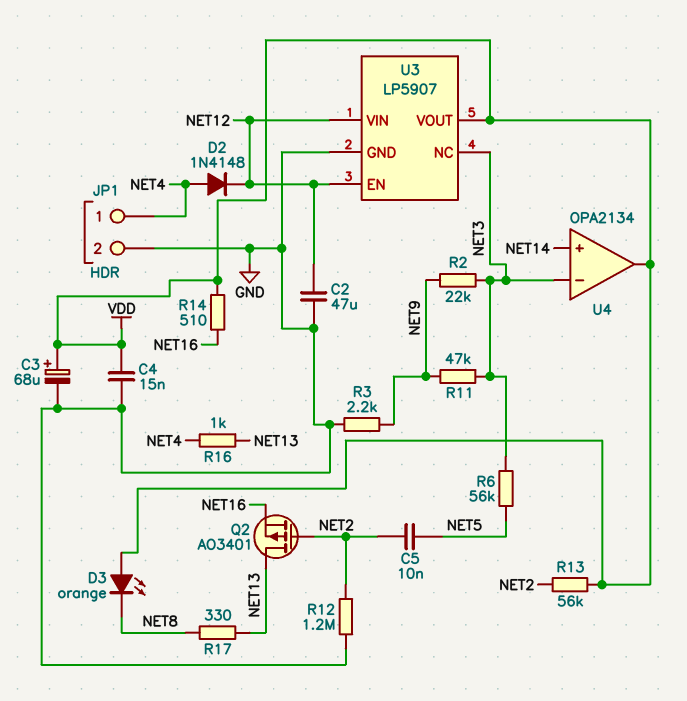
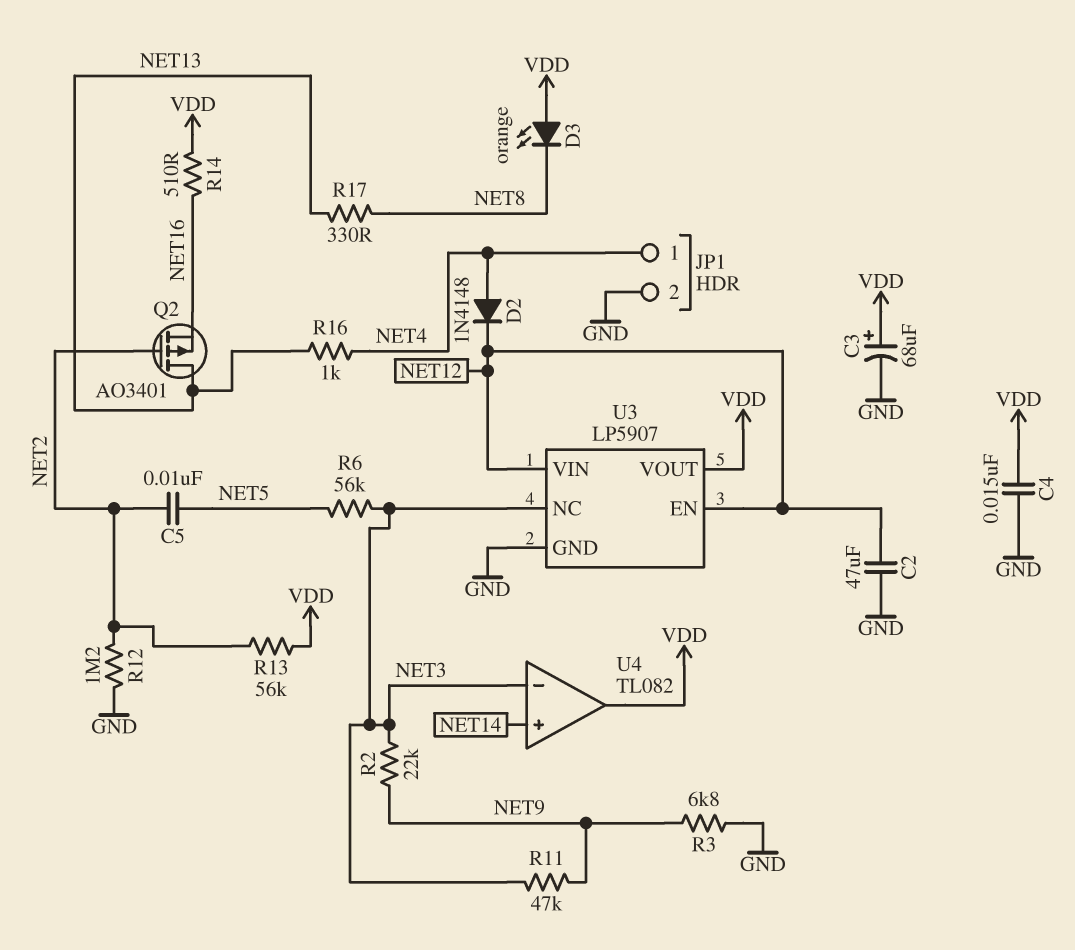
R3: 2.2k (GND, NET9) -> 6.8k (GND, NET9)
U4: OPA2134 -> TL082

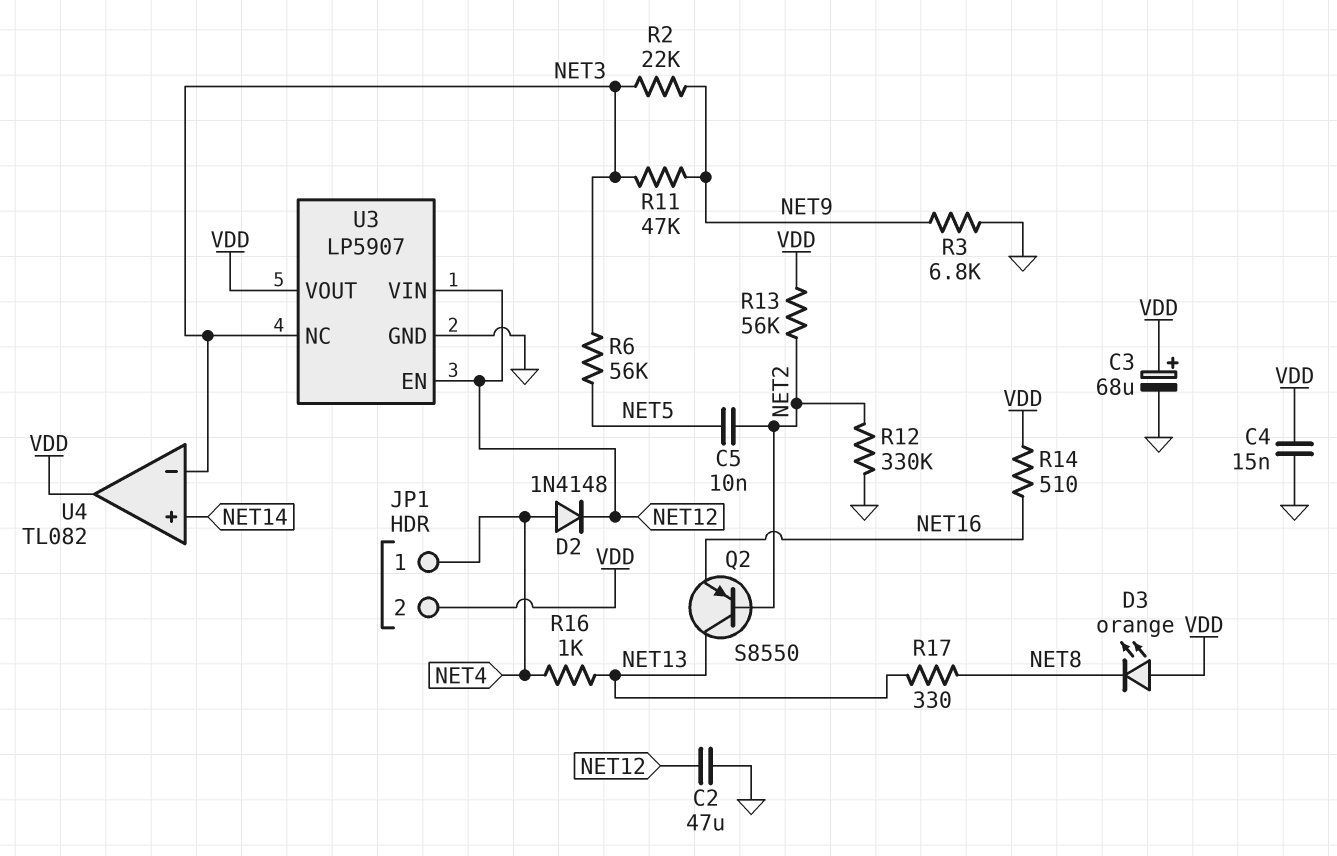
JP1 pin 2: GND -> VDD
Q2: PMOS AO3401 (G NET2, D NET13, S NET16) -> PNP S8550 (B NET2, C NET13, E NET16)
R12: 1.2M (GND, NET2) -> 330k (GND, NET2)

